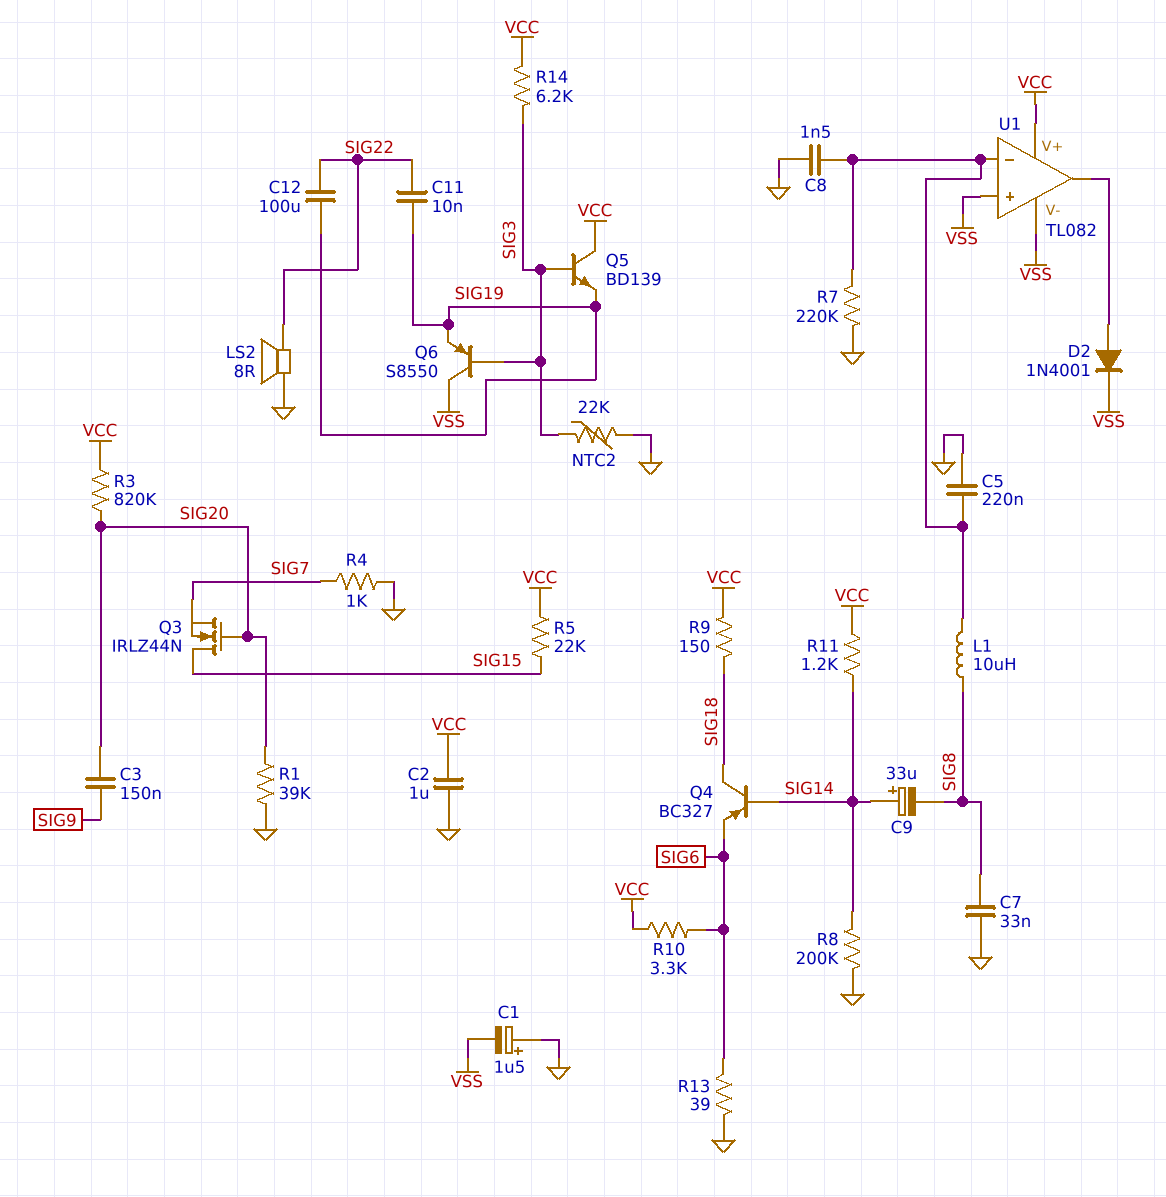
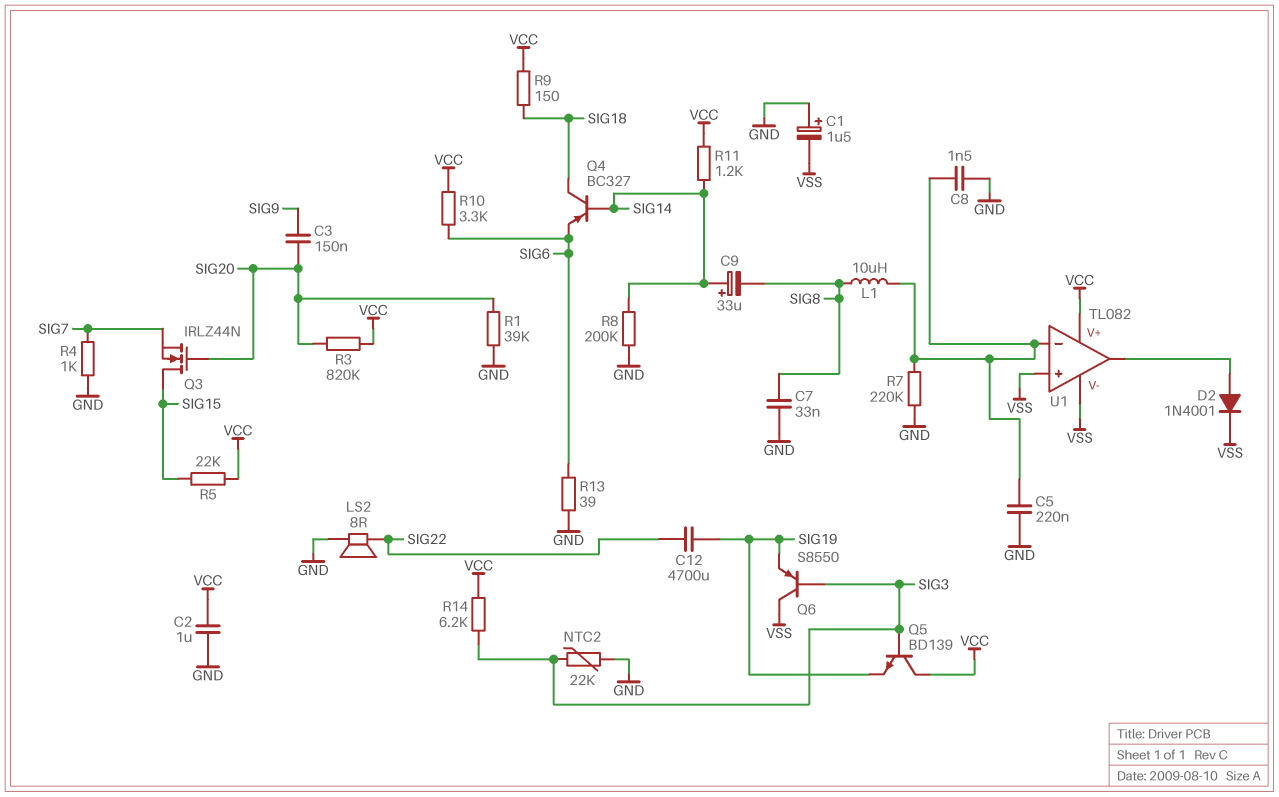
C11: 10nF (SIG19, SIG22) -> none
C12: 100uF (SIG19, SIG22) -> 4700uF (SIG19, SIG22)

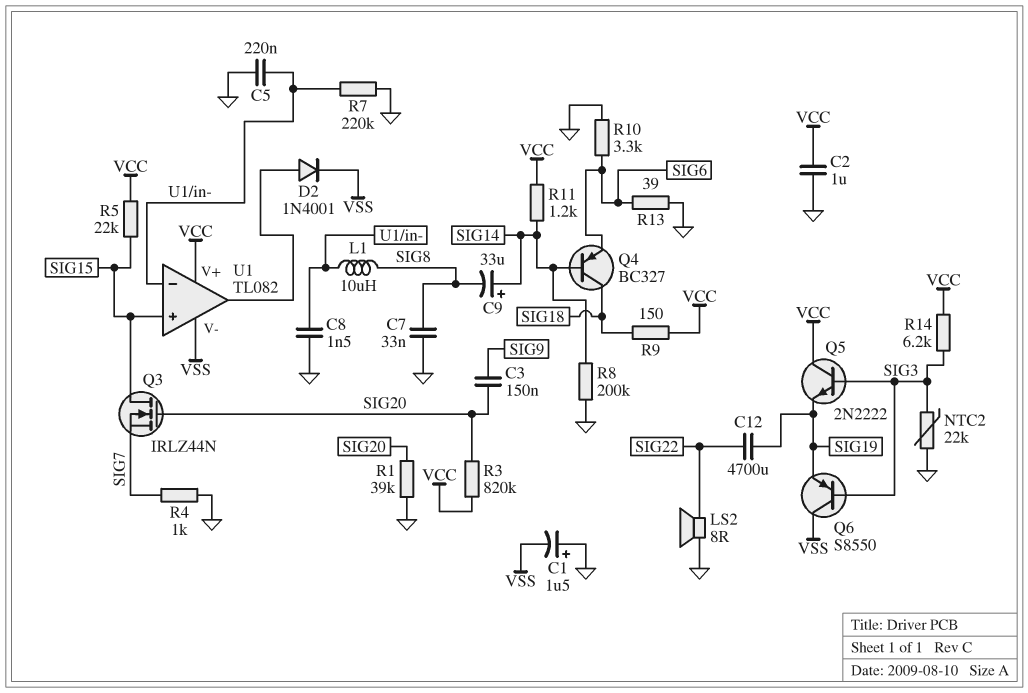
Q5: NPN BD139 (B SIG3, C VCC, E SIG19) -> NPN 2N2222 (B SIG3, C VCC, E SIG19)
R10: 3.3k (SIG6, VCC) -> 3.3k (GND, SIG6)
U1 pin in+: VSS -> SIG15

